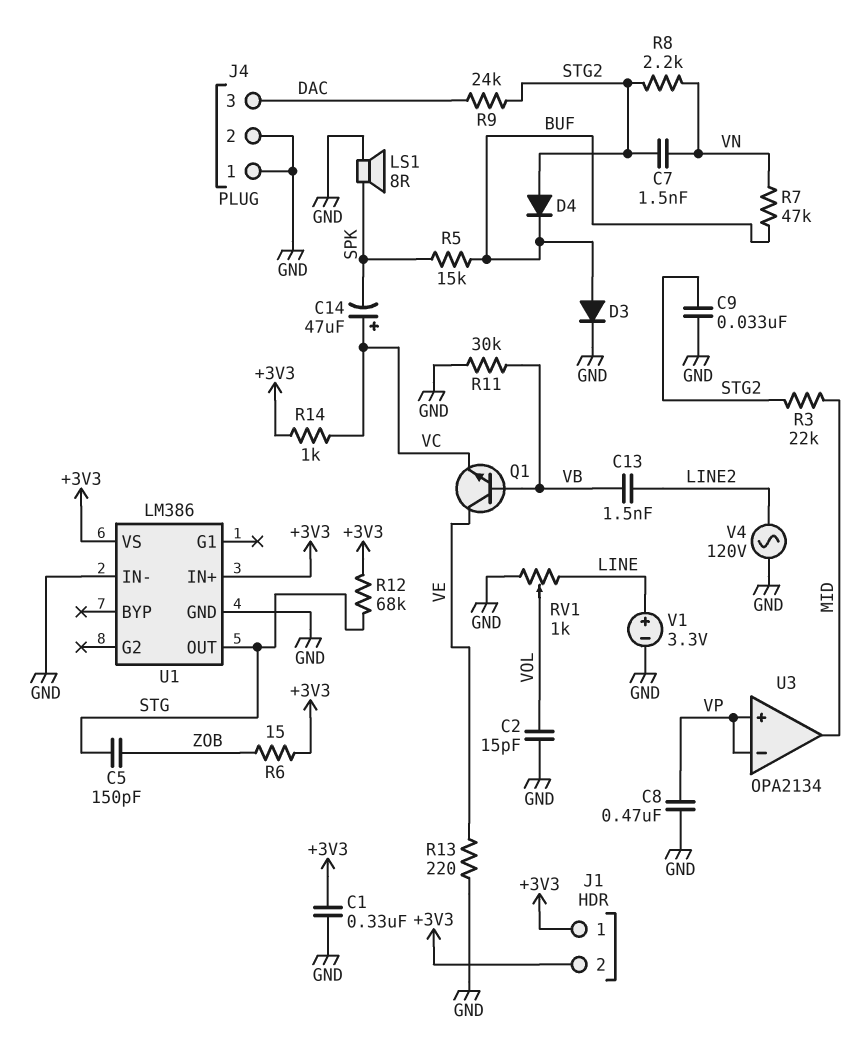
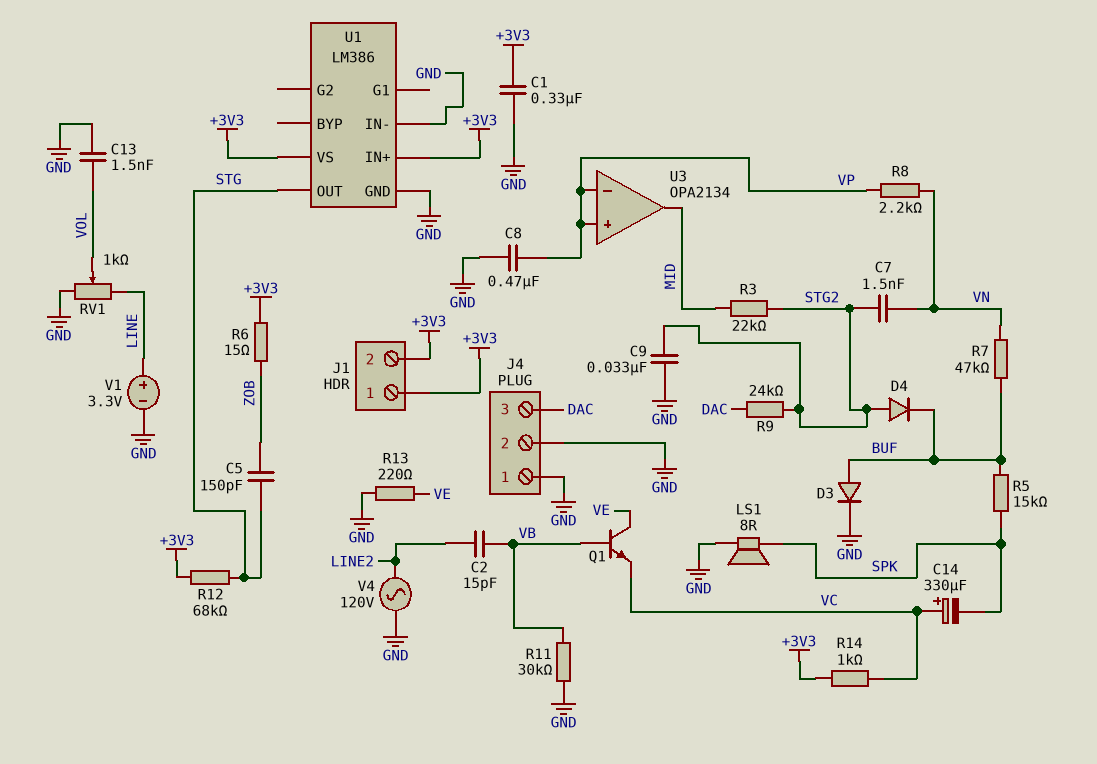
C2: 15pF (GND, VOL) -> 15pF (LINE2, VB)
C13: 1.5nF (LINE2, VB) -> 1.5nF (GND, VOL)
C14: 47uF (plus VC, minus SPK) -> 330uF (plus VC, minus SPK)
R8: 2.2k (STG2, VN) -> 2.2k (VN, VP)

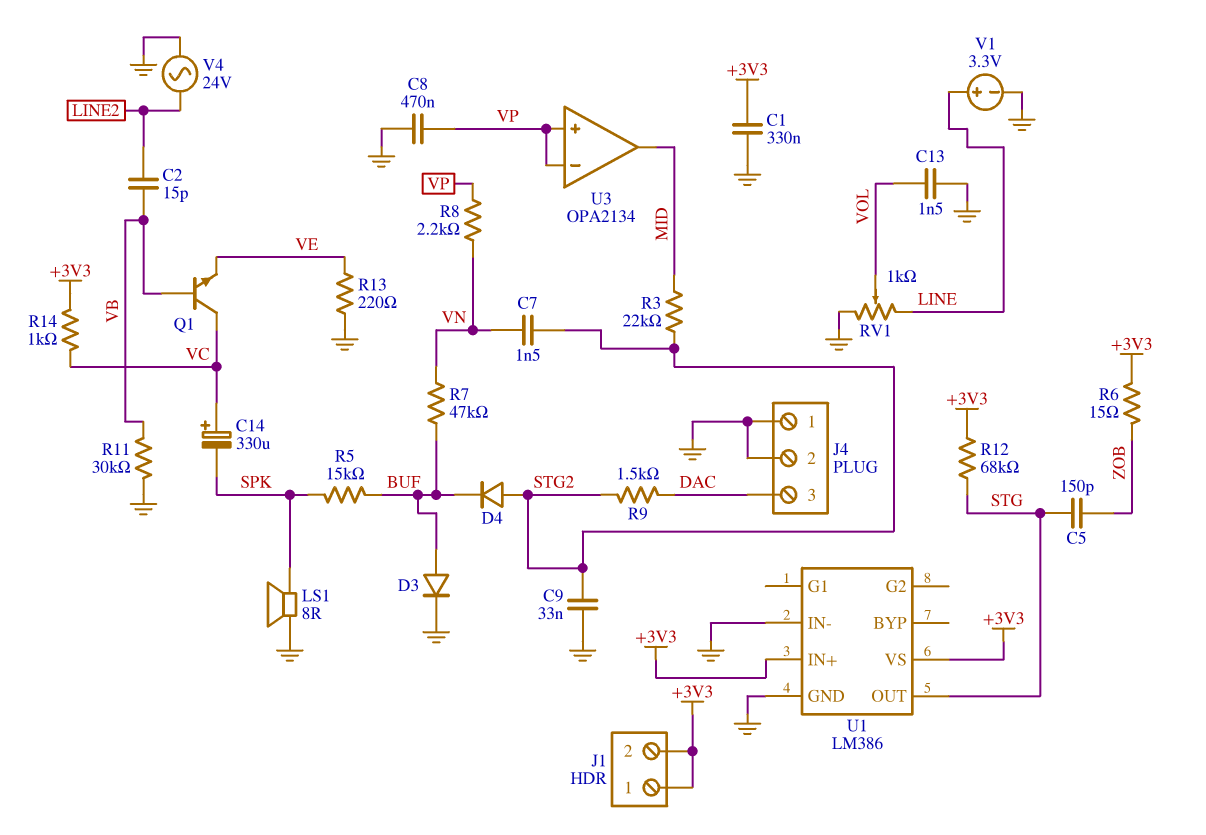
Q1: NPN (B VB, C VE, E VC) -> NPN (B VB, C VC, E VE)
R9: 24k (DAC, STG2) -> 1.5k (DAC, STG2)
V4: AC 120V (GND, LINE2) -> AC 24V (GND, LINE2)

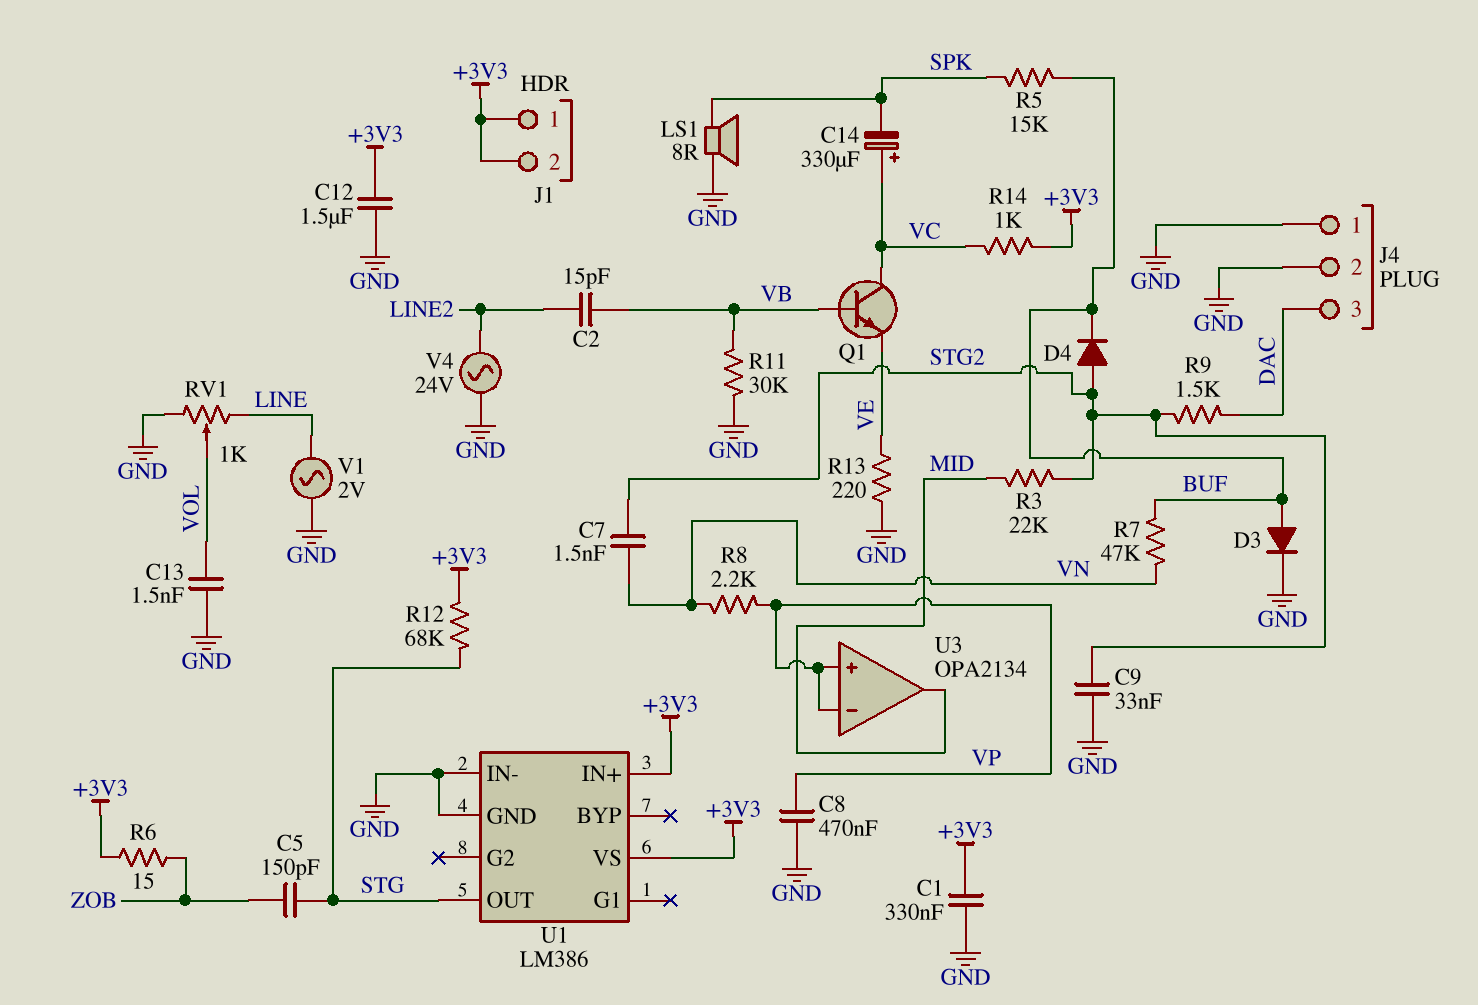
C12: none -> 1.5uF (+3V3, GND)
V1: 3.3V (plus LINE, minus GND) -> AC 2V (GND, LINE)

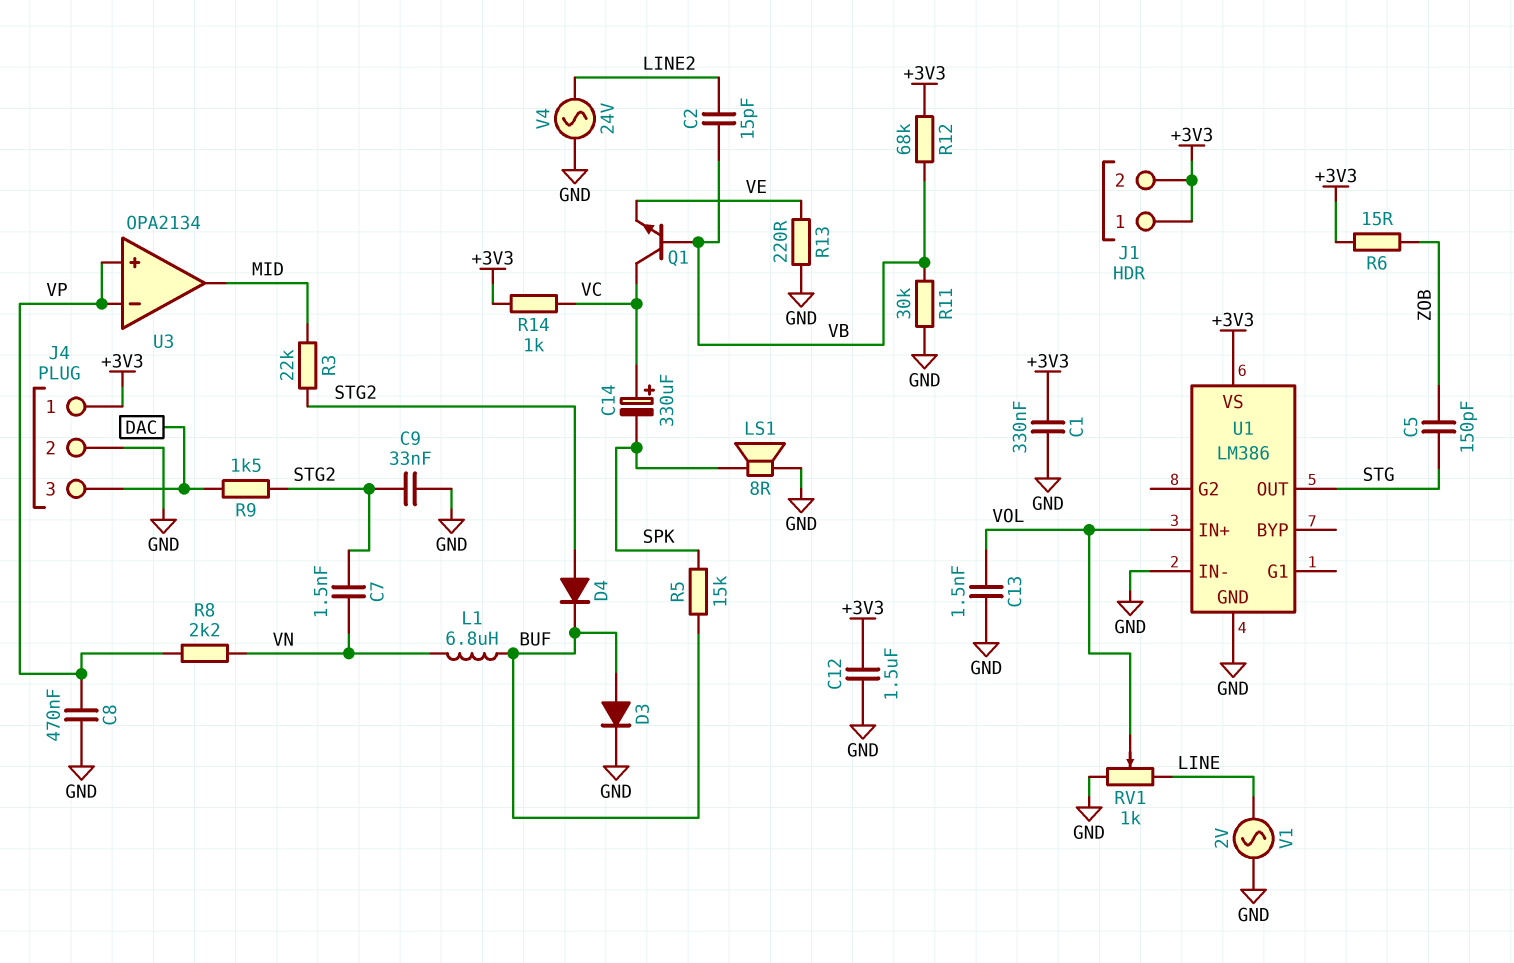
J4 pin 1: GND -> +3V3
L1: none -> 6.8uH (BUF, VN)
R7: 47k (BUF, VN) -> none
R12: 68k (+3V3, STG) -> 68k (+3V3, VB)
U1 pin IN+: +3V3 -> VOL

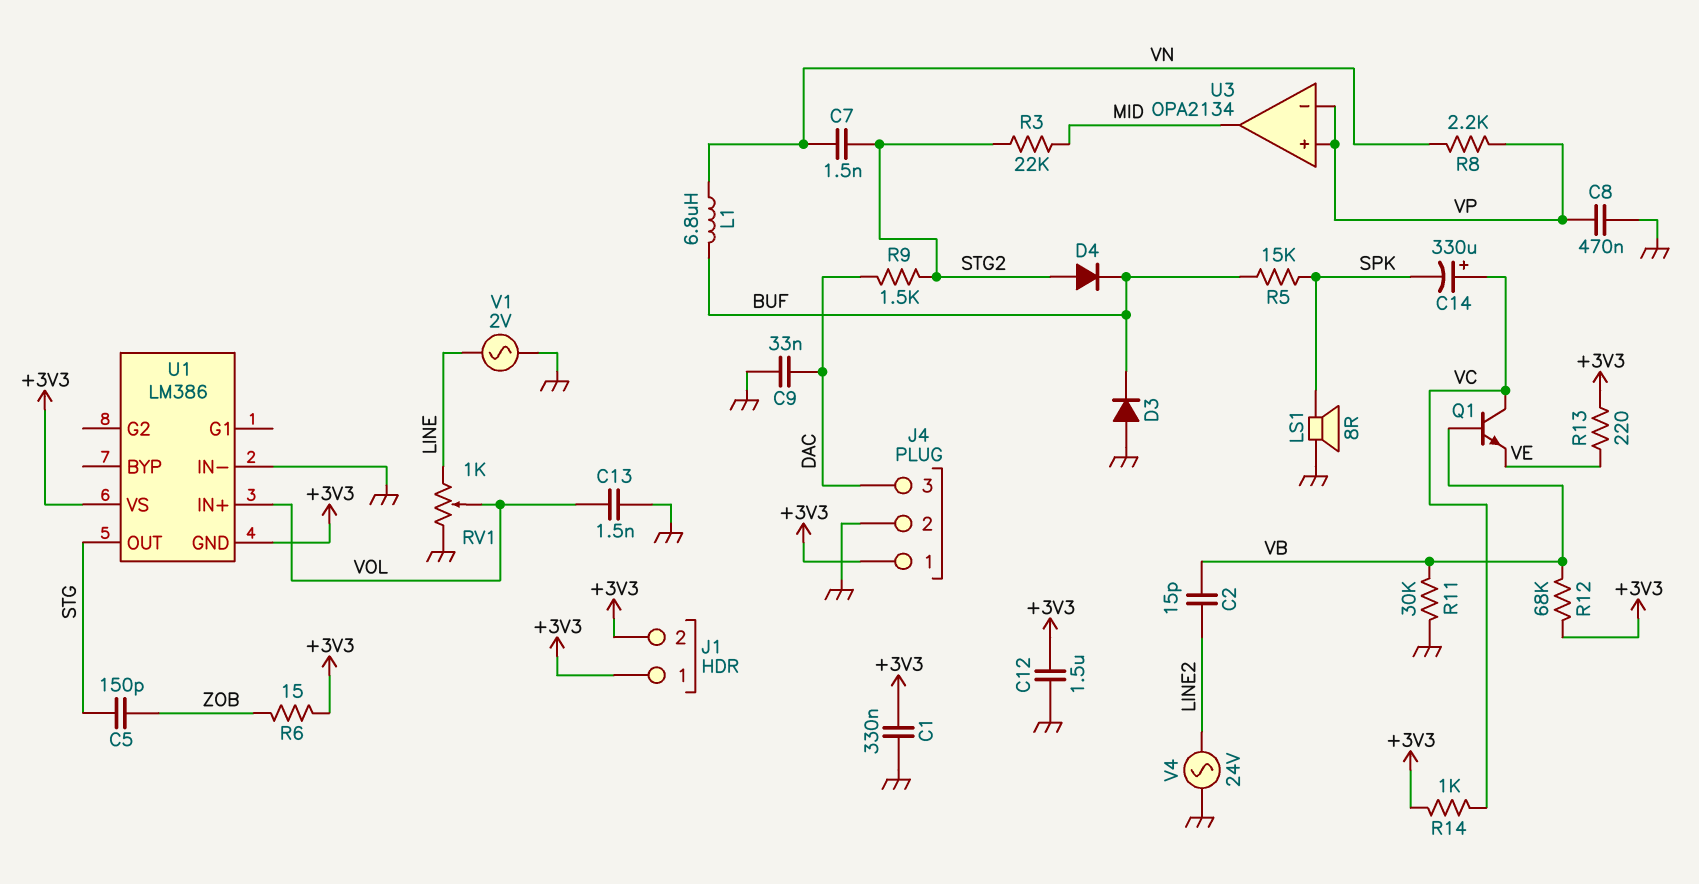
C9: 33nF (GND, STG2) -> 33nF (DAC, GND)
D3: diode (A BUF, K GND) -> diode (A GND, K BUF)
R13: 220 (GND, VE) -> 220 (+3V3, VE)
U1 pin GND: GND -> +3V3

